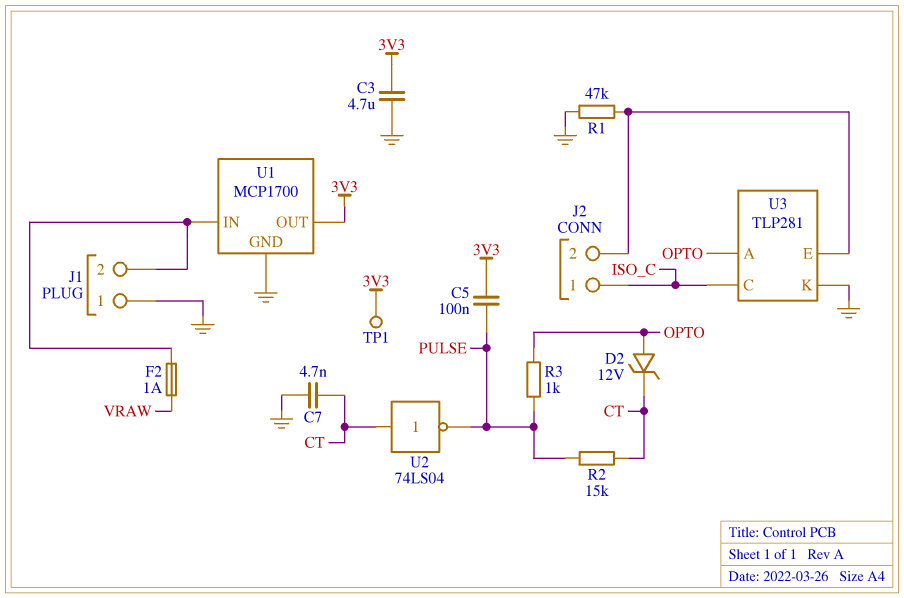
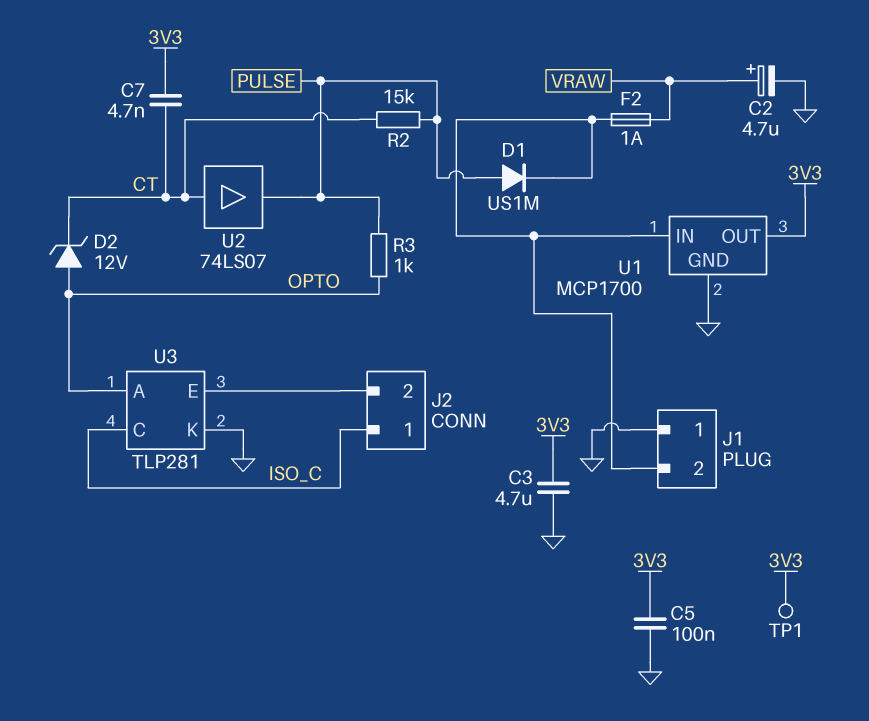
C2: none -> 4.7uF (plus VRAW, minus GND)
C5: 100nF (3V3, PULSE) -> 100nF (3V3, GND)
C7: 4.7nF (CT, GND) -> 4.7nF (3V3, CT)
D1: none -> diode US1M (A PULSE, K J1/2)
R1: 47k (GND, J2/2) -> none
U2: NOT 74LS04 (in CT, out PULSE) -> buffer 74LS07 (in CT, out PULSE)

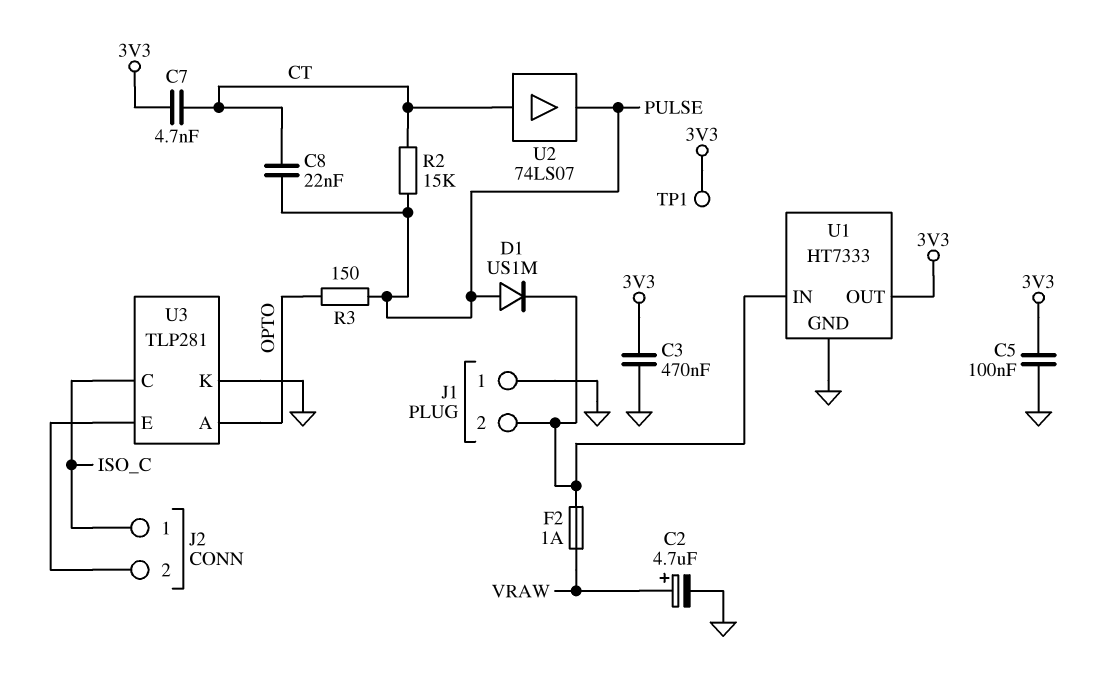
C3: 4.7uF (3V3, GND) -> 470nF (3V3, GND)
C8: none -> 22nF (CT, PULSE)
D2: zener 12V (A OPTO, K CT) -> none
R3: 1k (OPTO, PULSE) -> 150 (OPTO, PULSE)
U1: MCP1700 -> HT7333

